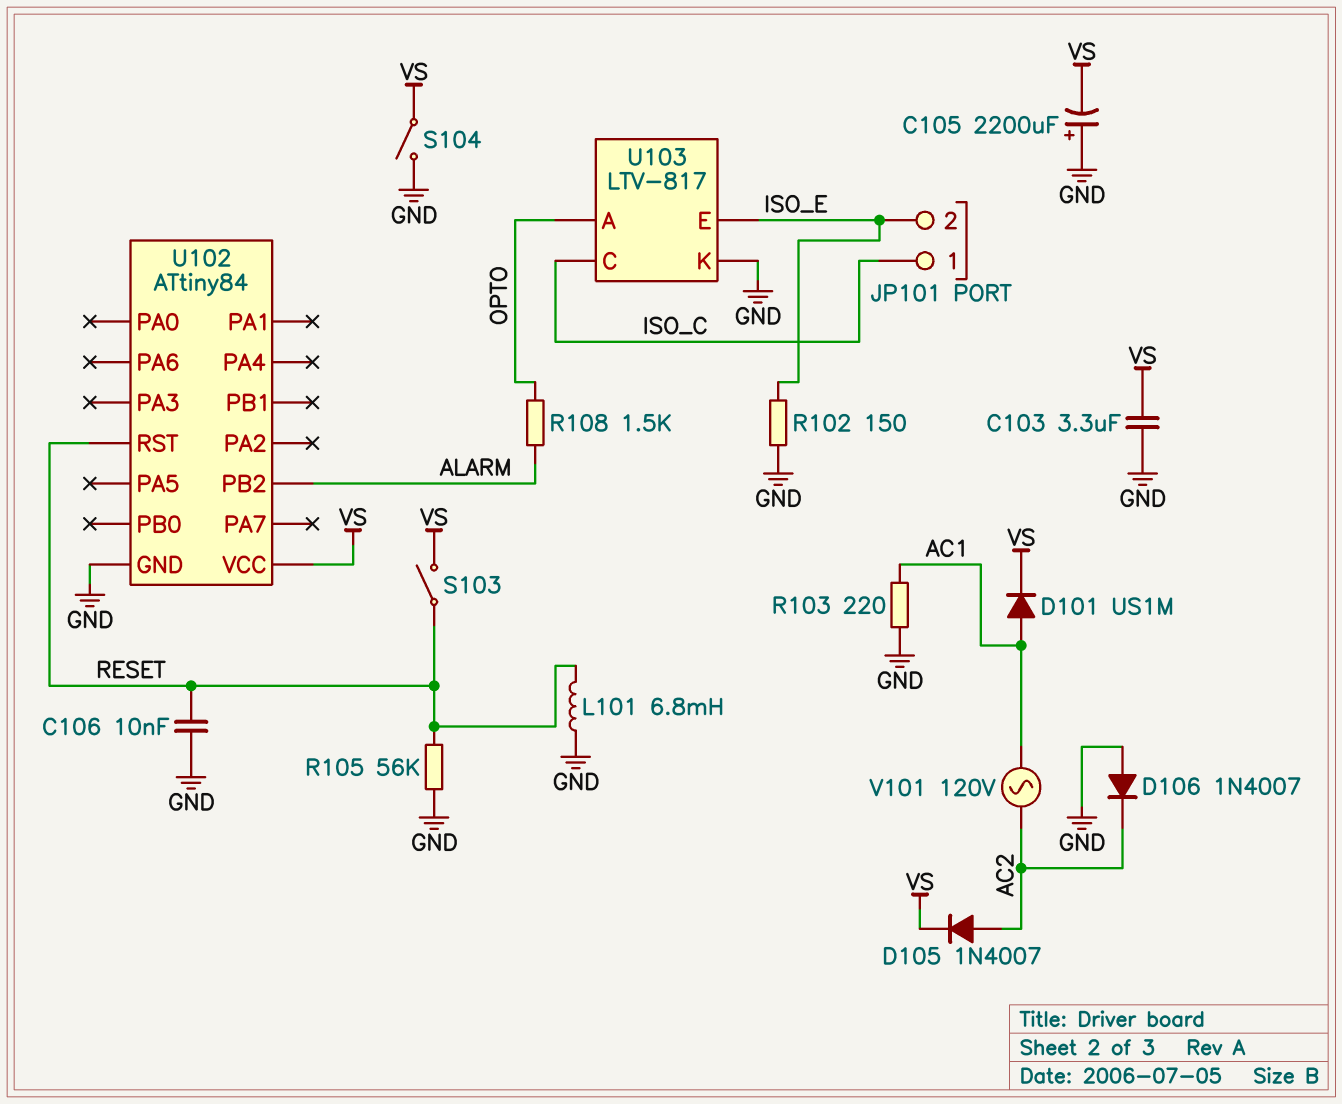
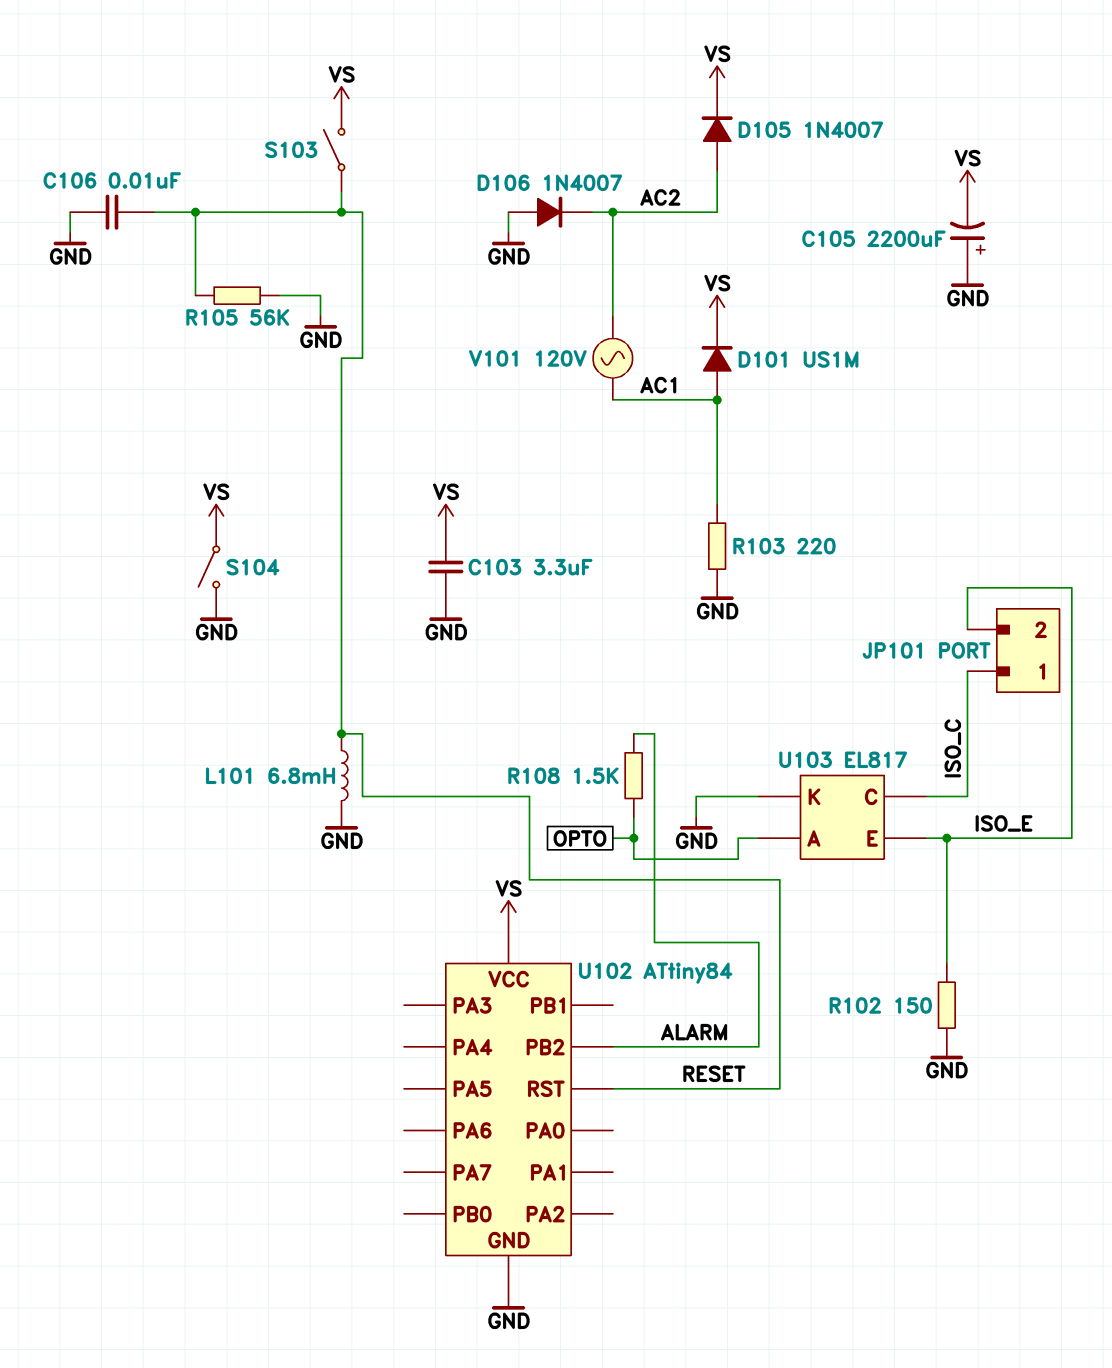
U103: LTV-817 -> EL817

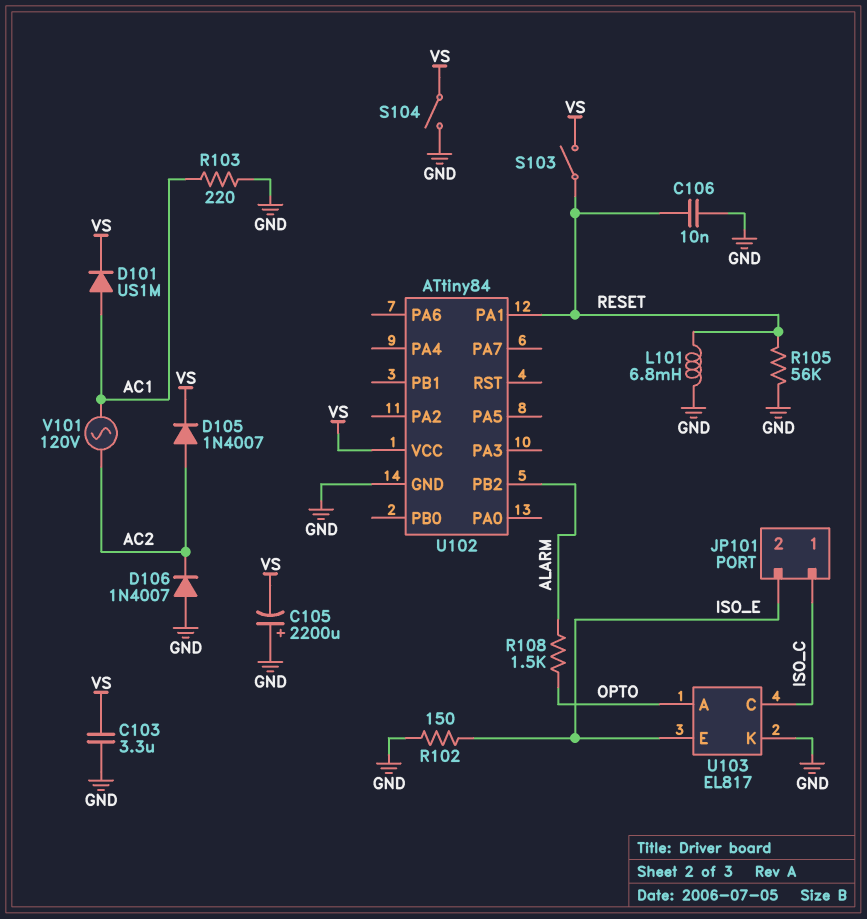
U102 pin PA1: none -> RESET
U102 pin RST: RESET -> none

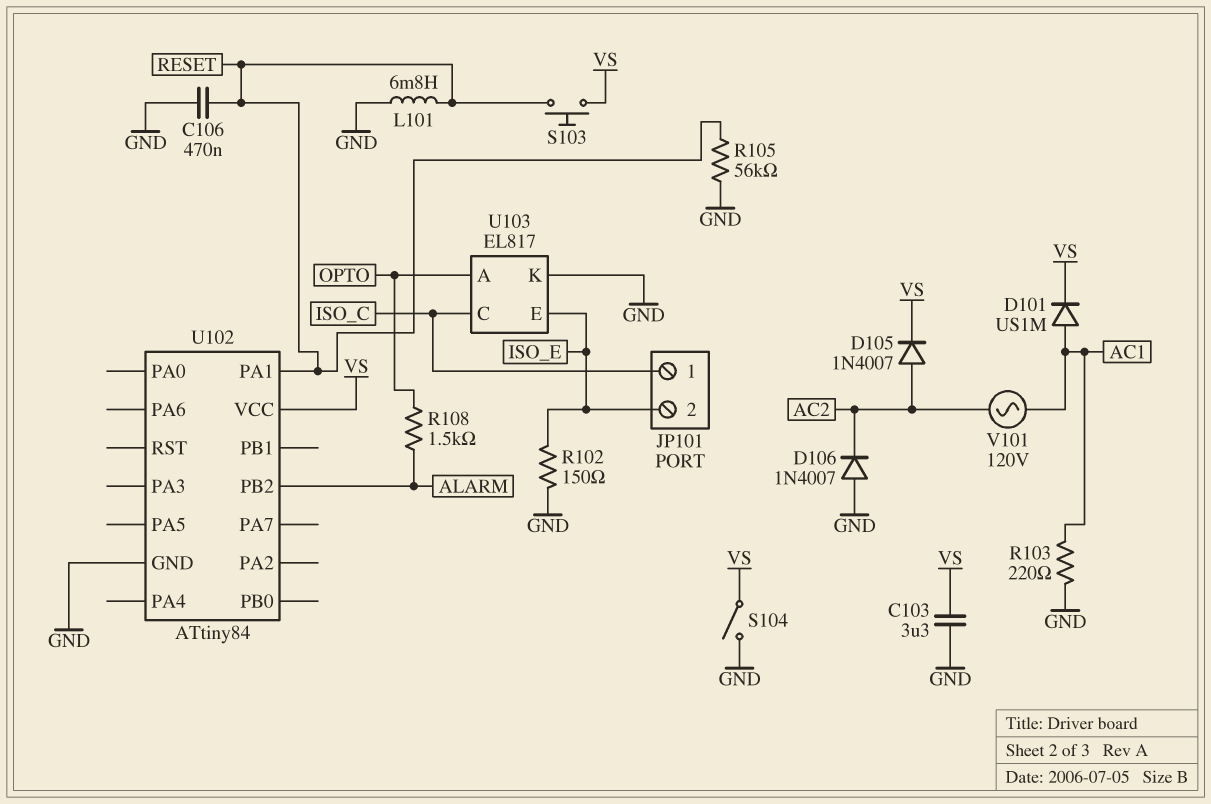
C105: 2200uF (plus GND, minus VS) -> none
C106: 10nF (GND, RESET) -> 470nF (GND, RESET)
S103: switch (RESET, VS) -> button (RESET, VS)

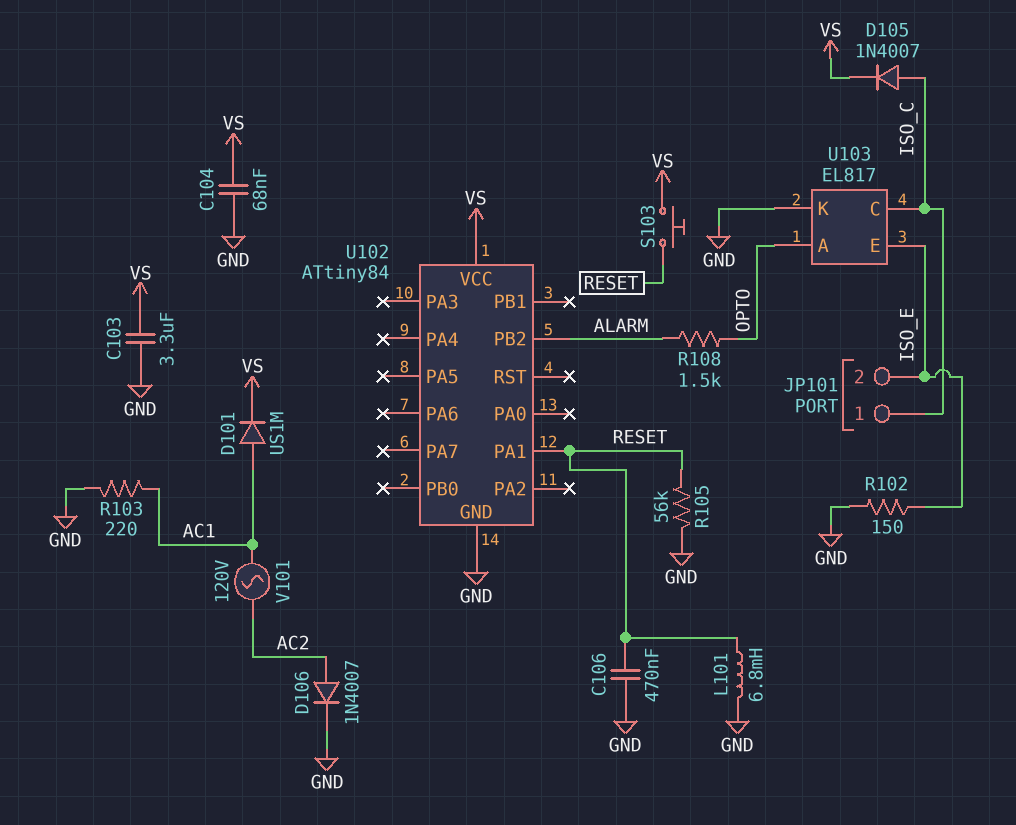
C104: none -> 68nF (GND, VS)
D105: diode 1N4007 (A AC2, K VS) -> diode 1N4007 (A ISO_C, K VS)
D106: diode 1N4007 (A GND, K AC2) -> diode 1N4007 (A AC2, K GND)
S104: switch (GND, VS) -> none

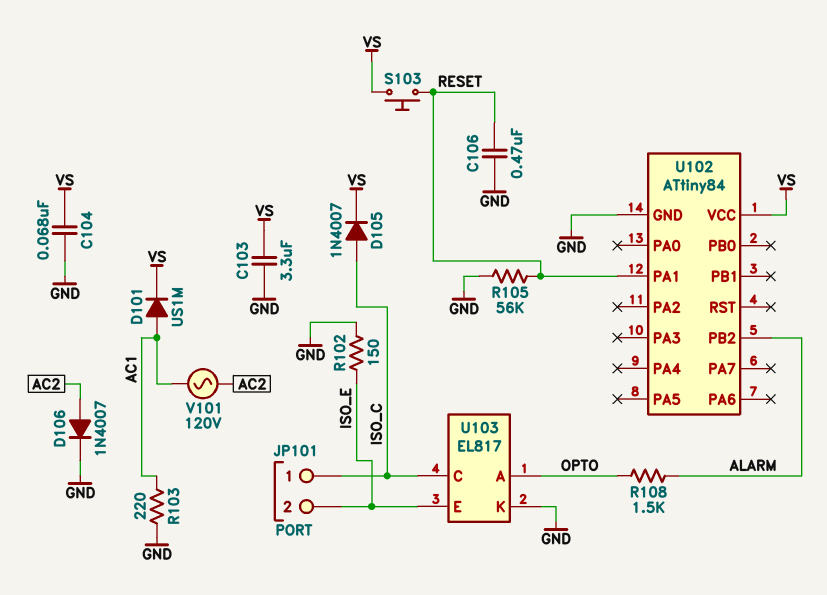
L101: 6.8mH (GND, RESET) -> none

